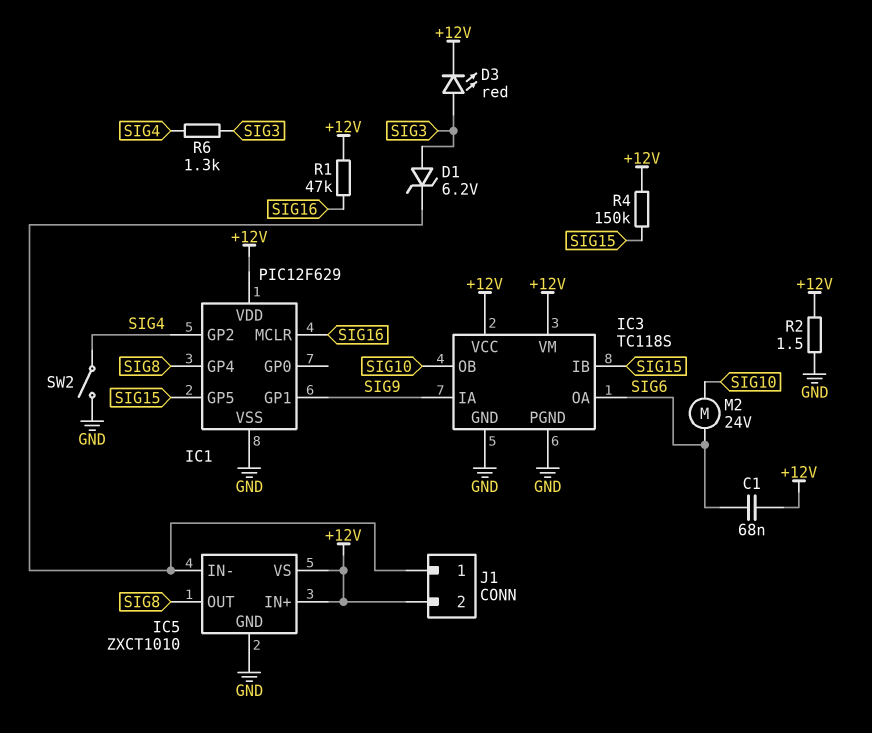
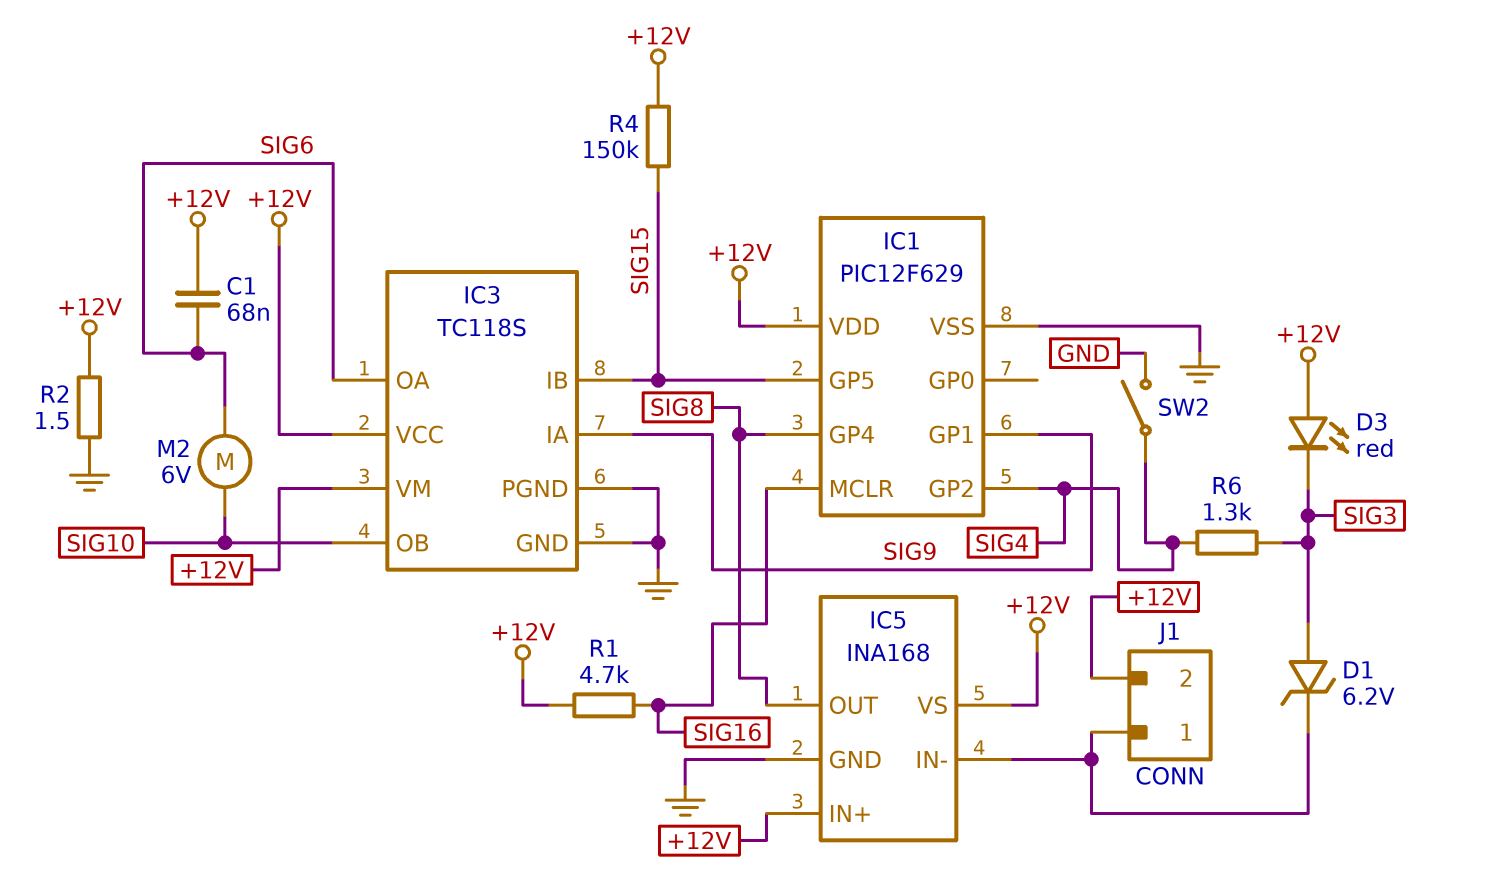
D3: LED red (A SIG3, K +12V) -> LED red (A +12V, K SIG3)
IC5: ZXCT1010 -> INA168
M2: motor 24V (SIG6, SIG10) -> motor 6V (SIG6, SIG10)
R1: 47k (+12V, SIG16) -> 4.7k (+12V, SIG16)

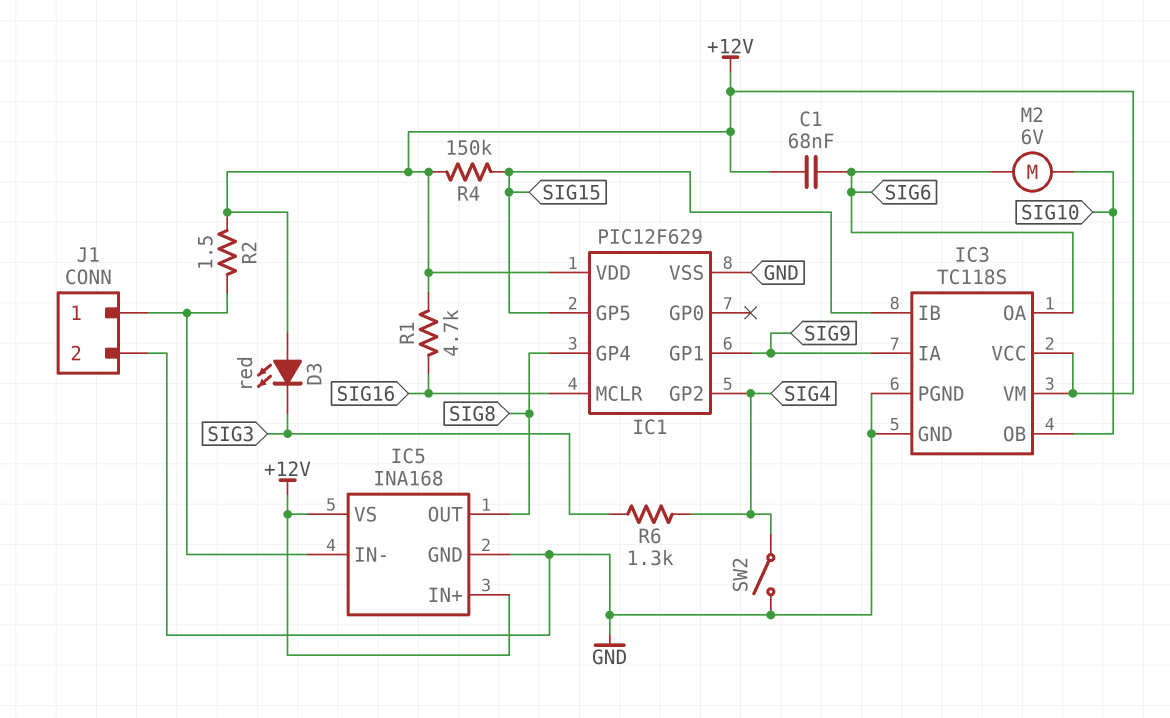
D1: zener 6.2V (A SIG3, K IC5/IN-) -> none
J1 pin 2: +12V -> GND
R2: 1.5 (+12V, GND) -> 1.5 (+12V, IC5/IN-)

